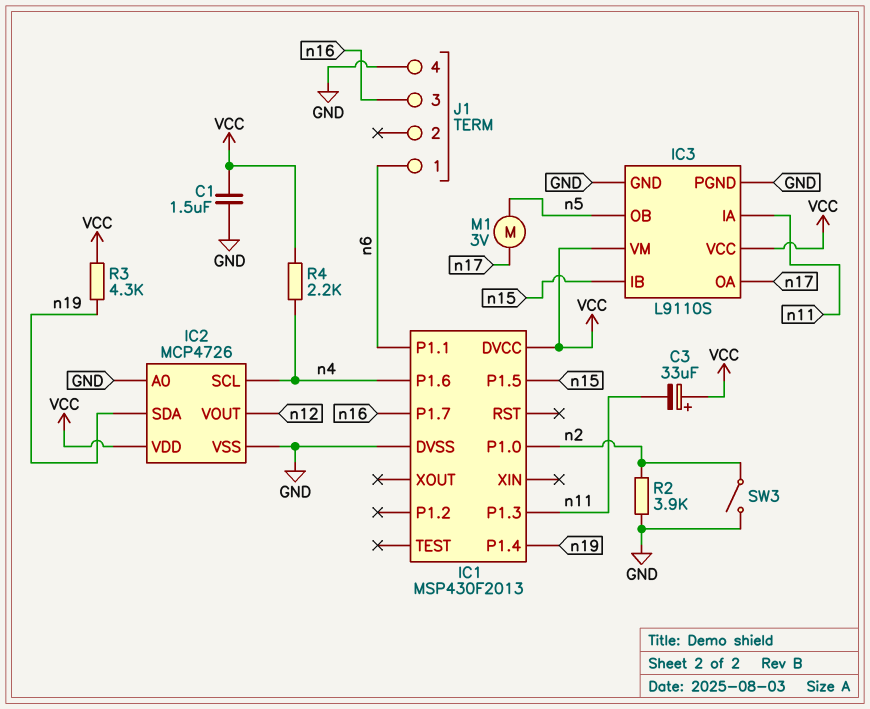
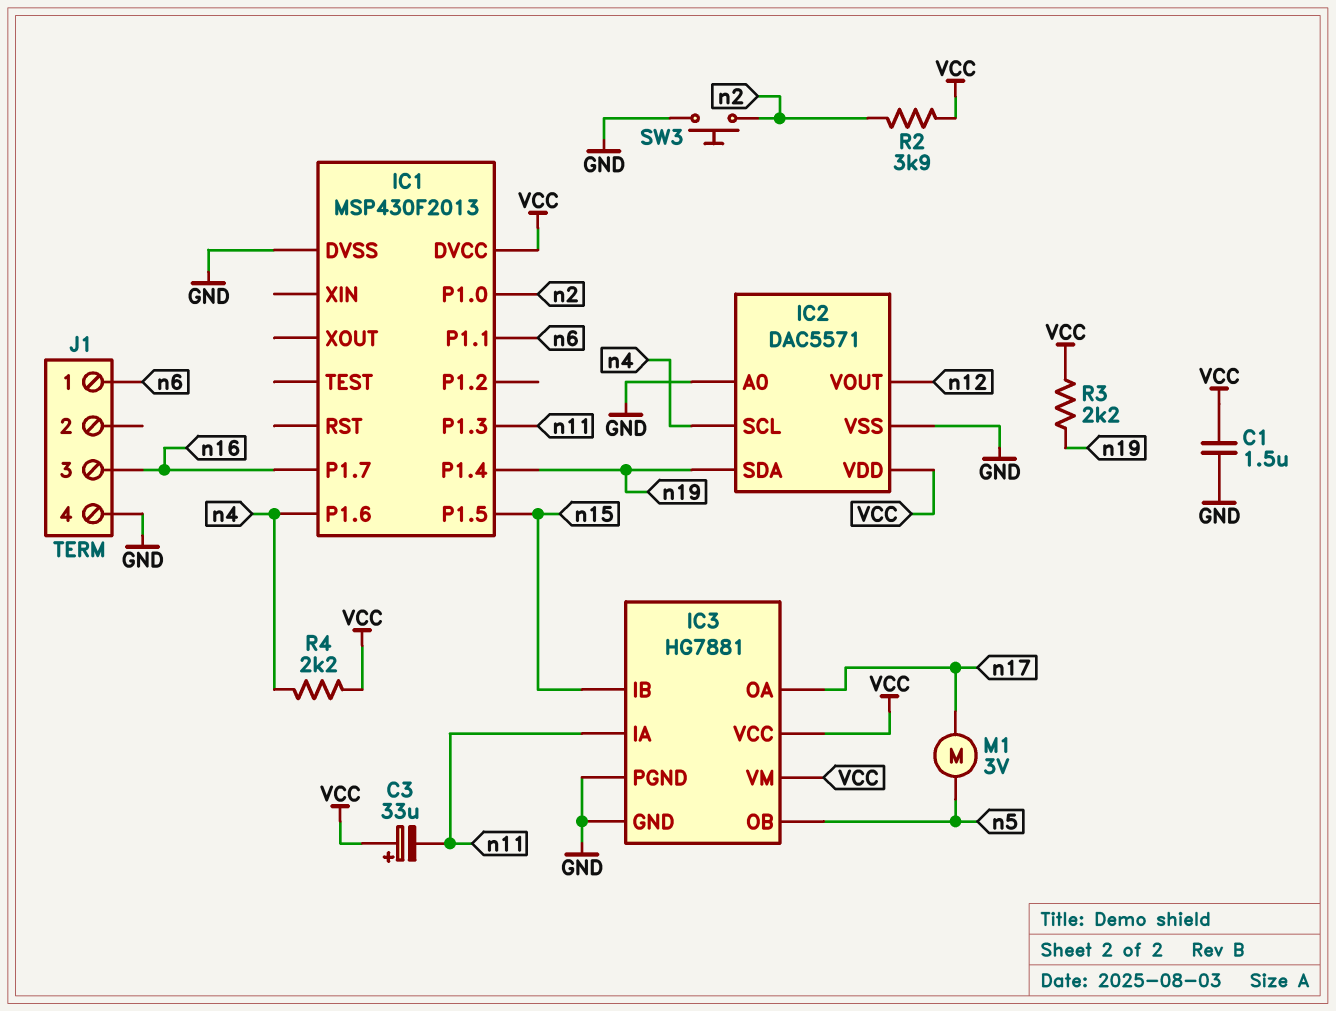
IC2: MCP4726 -> DAC5571
IC3: L9110S -> HG7881
R2: 3.9k (GND, n2) -> 3.9k (VCC, n2)
R3: 4.3k (VCC, n19) -> 2.2k (VCC, n19)
SW3: switch (GND, n2) -> button (GND, n2)

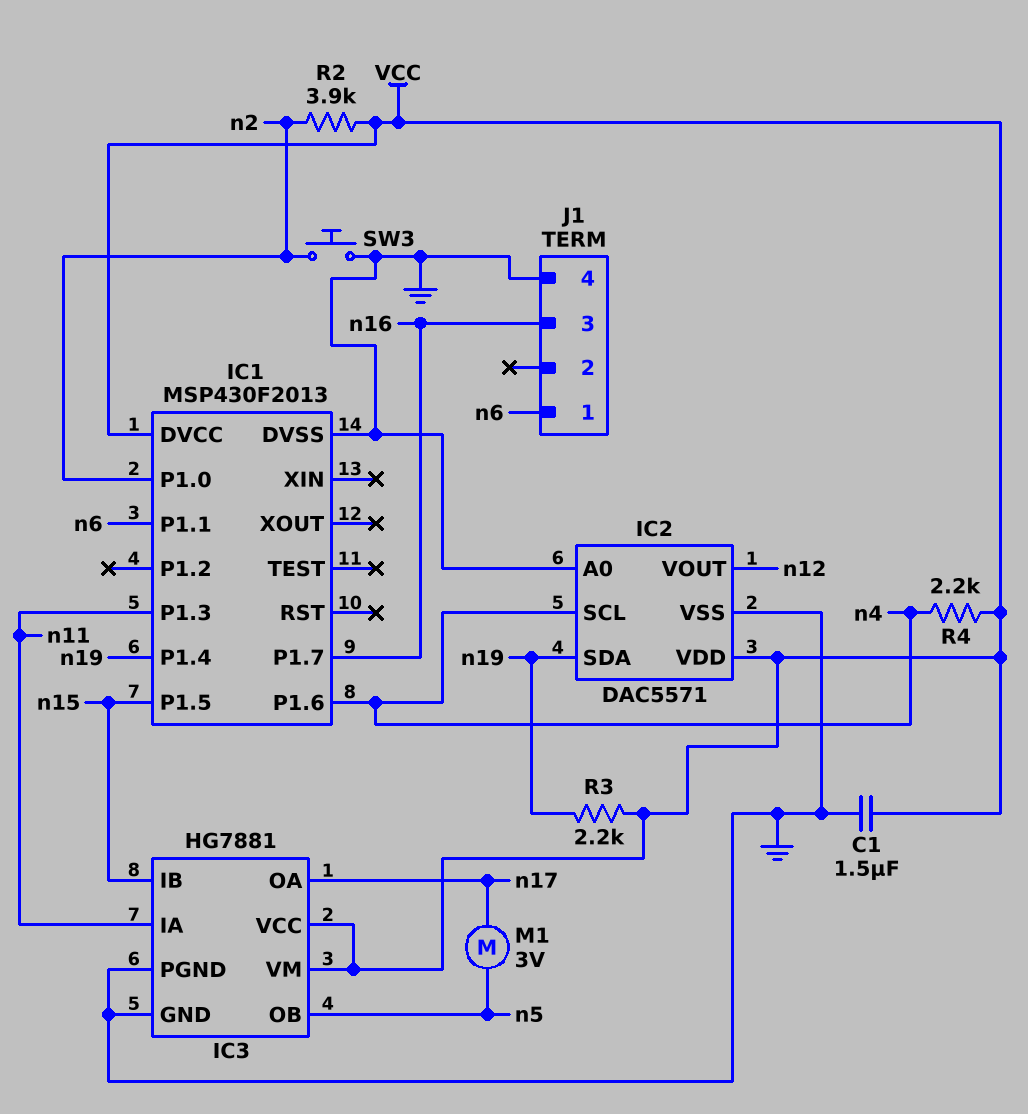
C3: 33uF (plus VCC, minus n11) -> none

